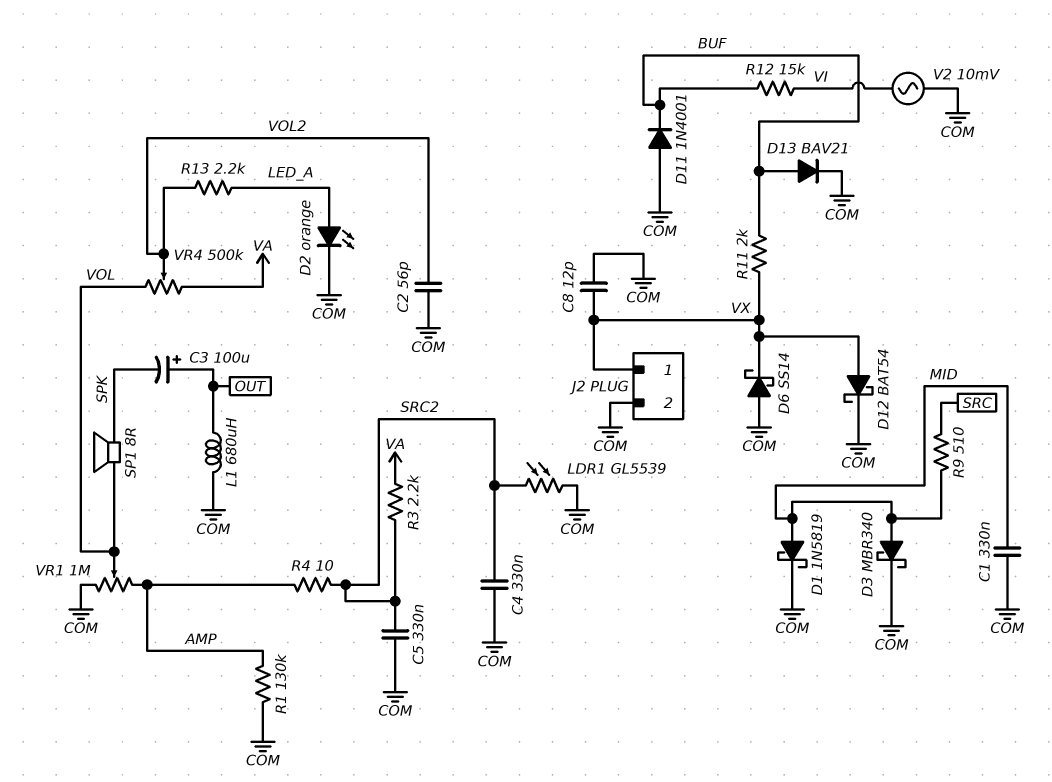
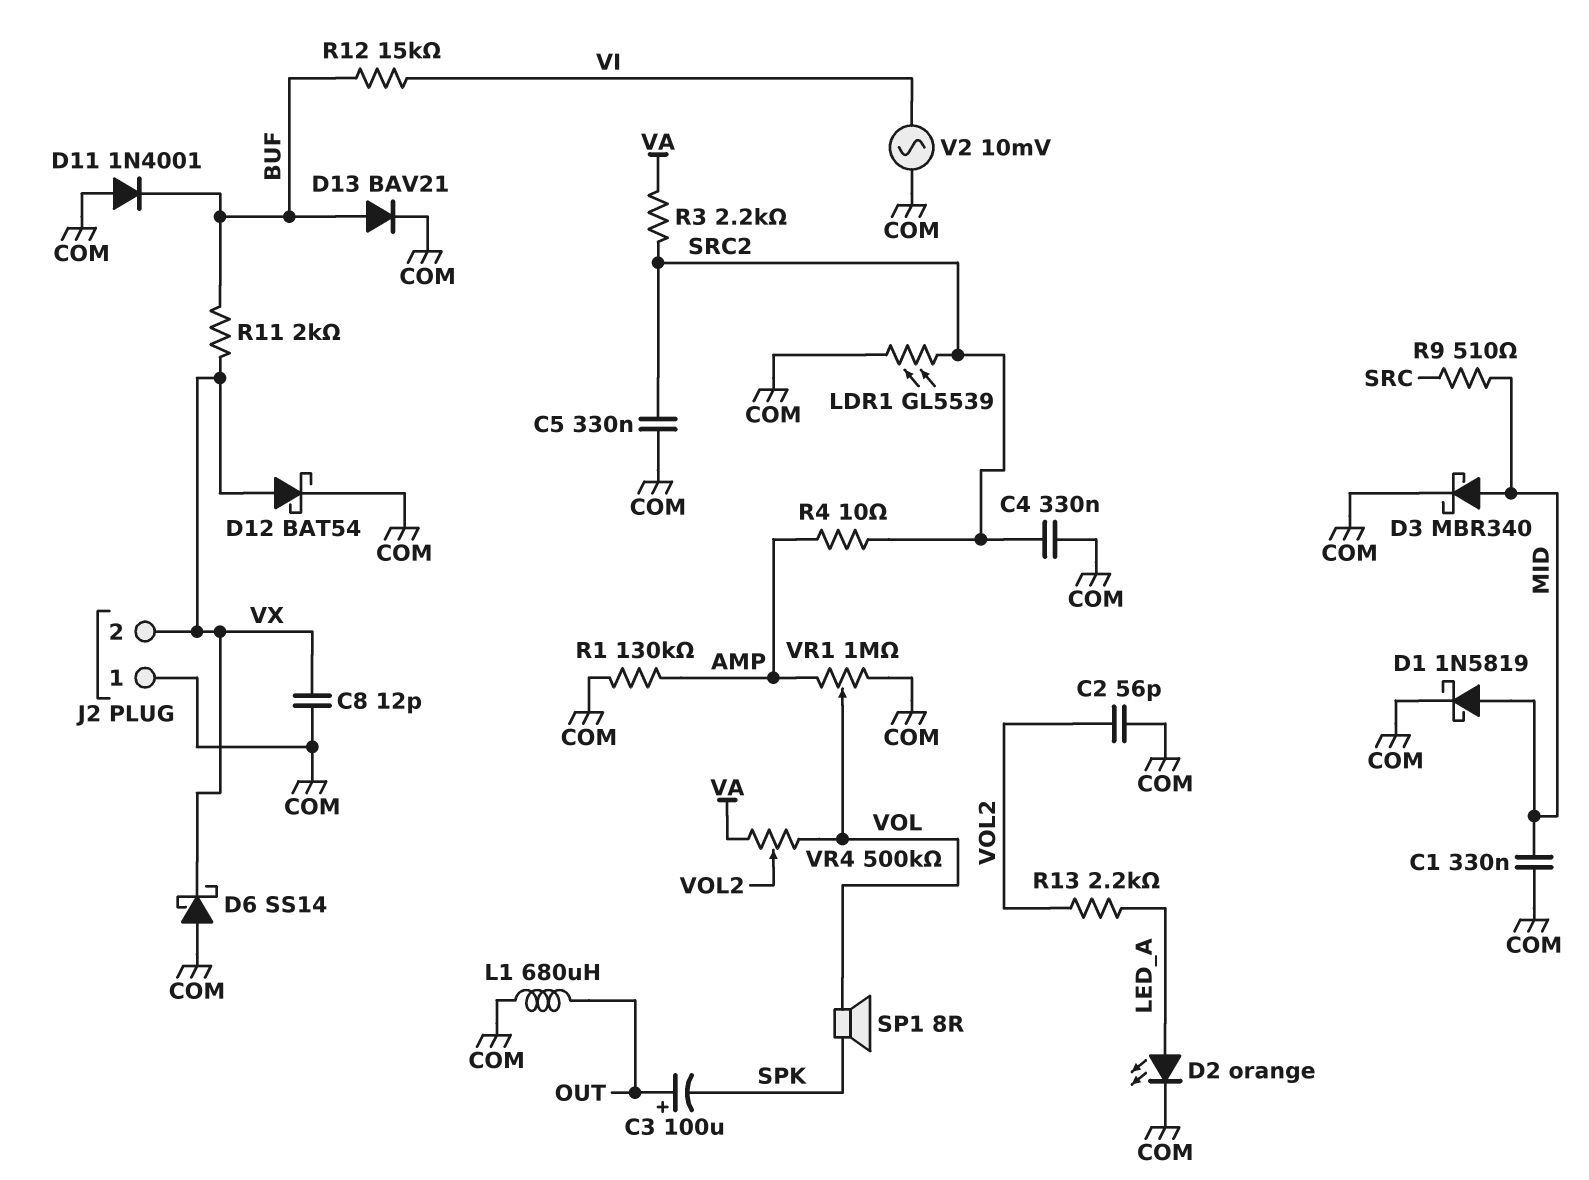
J2 pin 1: VX -> COM
J2 pin 2: COM -> VX

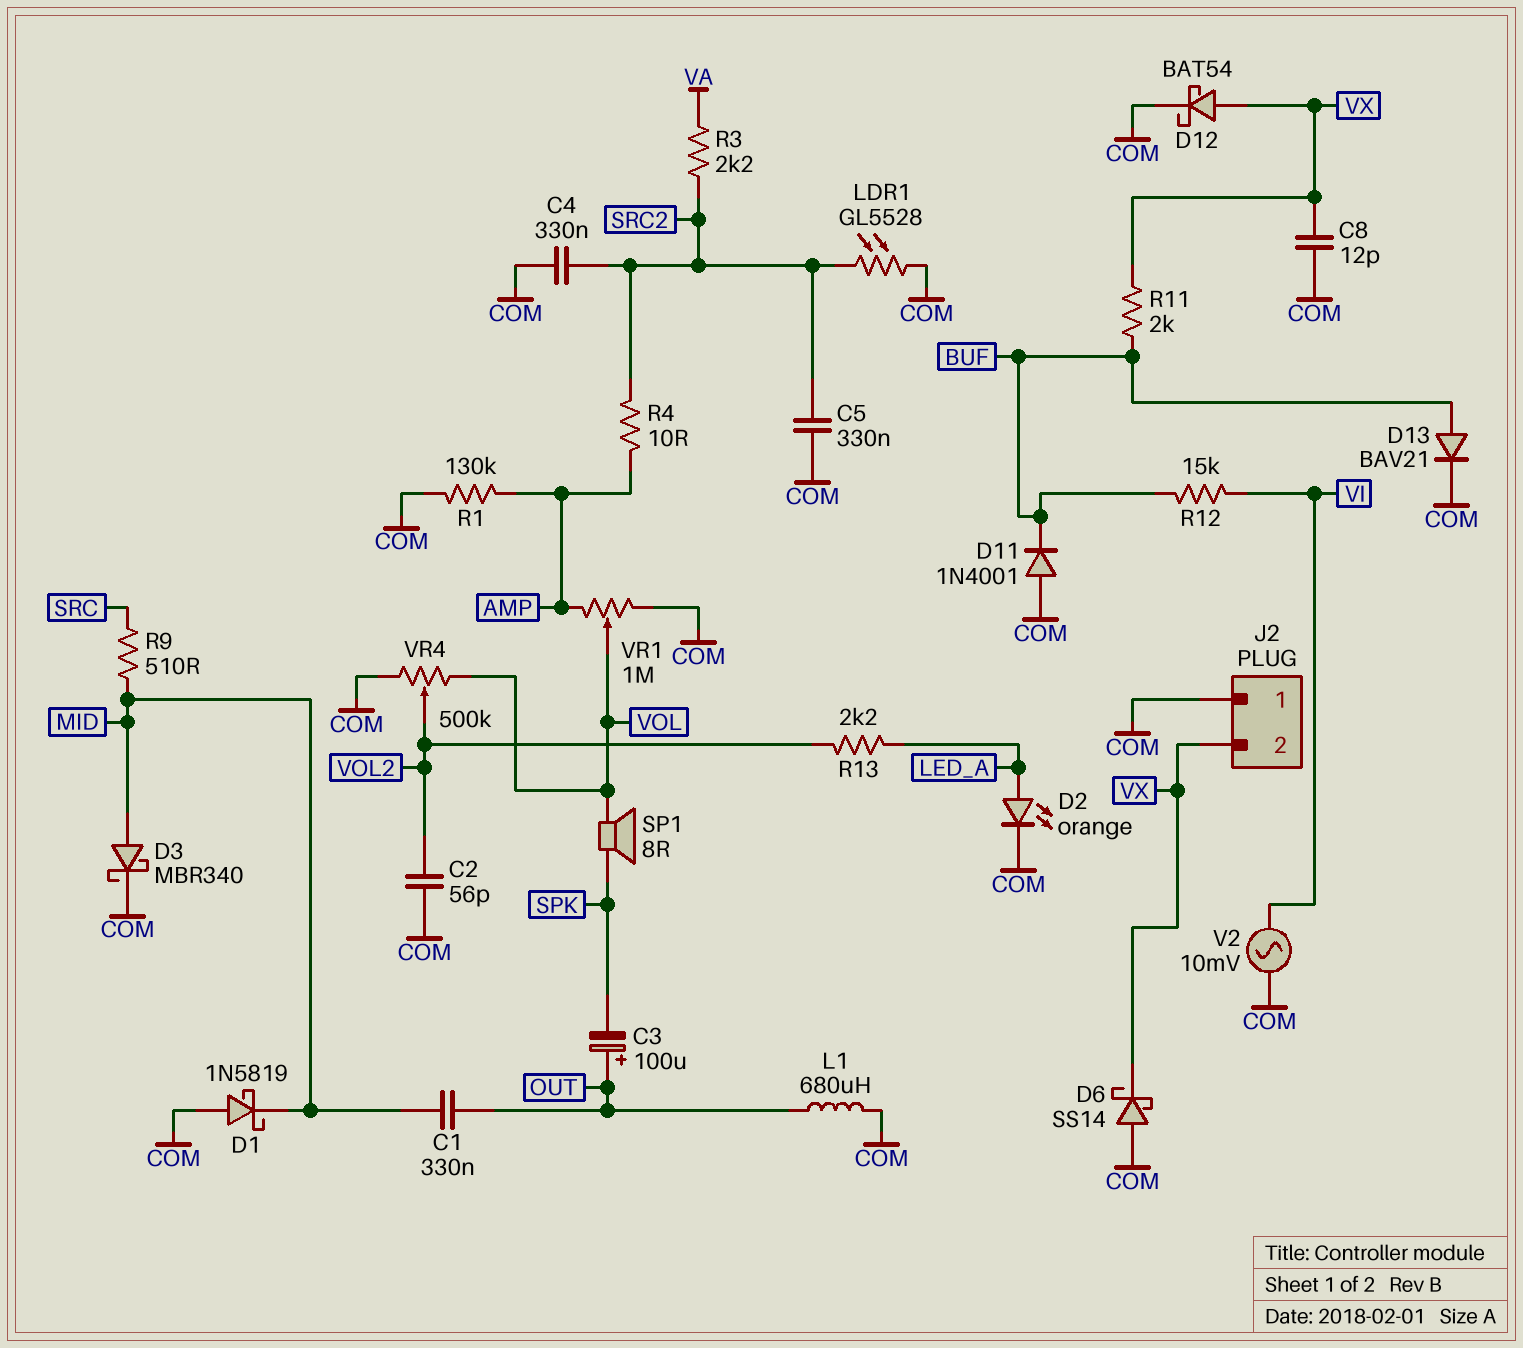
C1: 330nF (COM, MID) -> 330nF (MID, OUT)
D1: schottky 1N5819 (A MID, K COM) -> schottky 1N5819 (A COM, K MID)
LDR1: GL5539 (COM, SRC2) -> GL5528 (COM, SRC2)
VR4: 500k (VA, VOL, wiper VOL2) -> 500k (COM, VOL, wiper VOL2)

